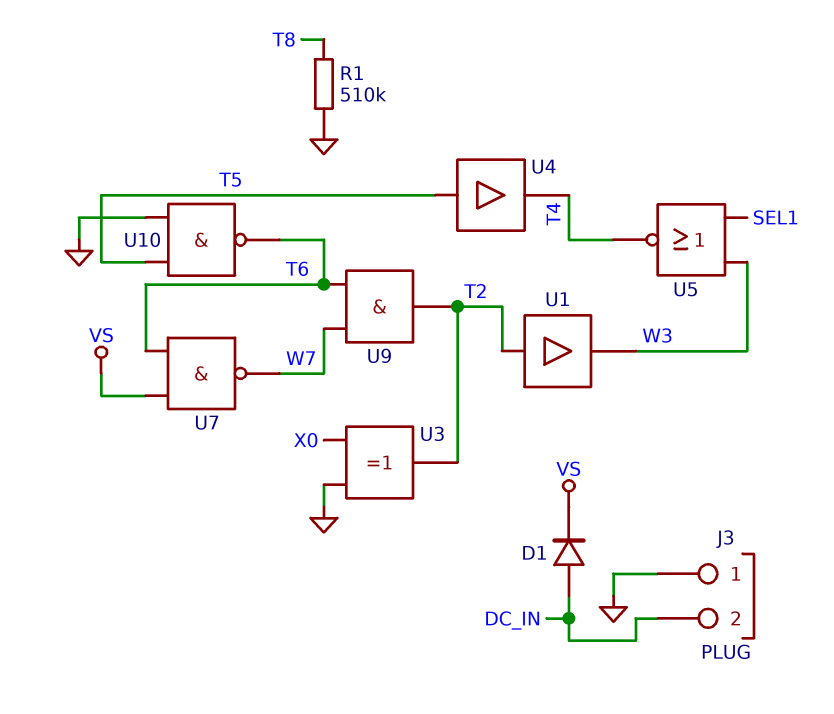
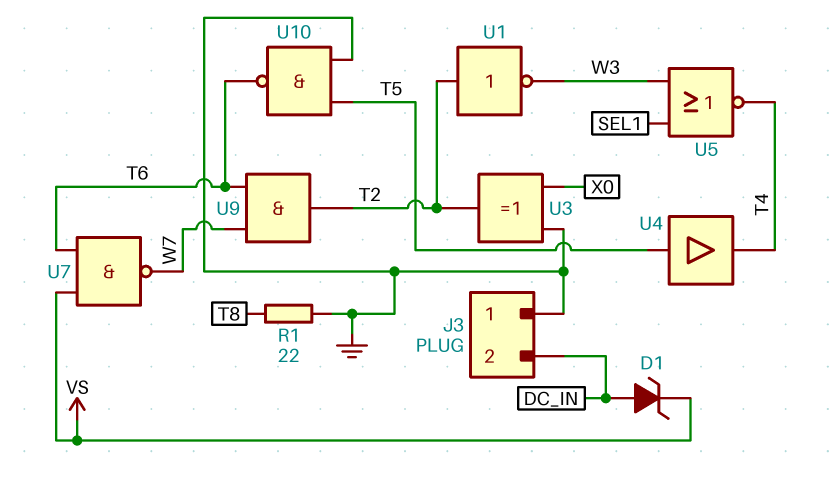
D1: diode (A DC_IN, K VS) -> zener (A DC_IN, K VS)
R1: 510k (GND, T8) -> 22 (GND, T8)
U1: buffer (in T2, out W3) -> NOT (in T2, out W3)

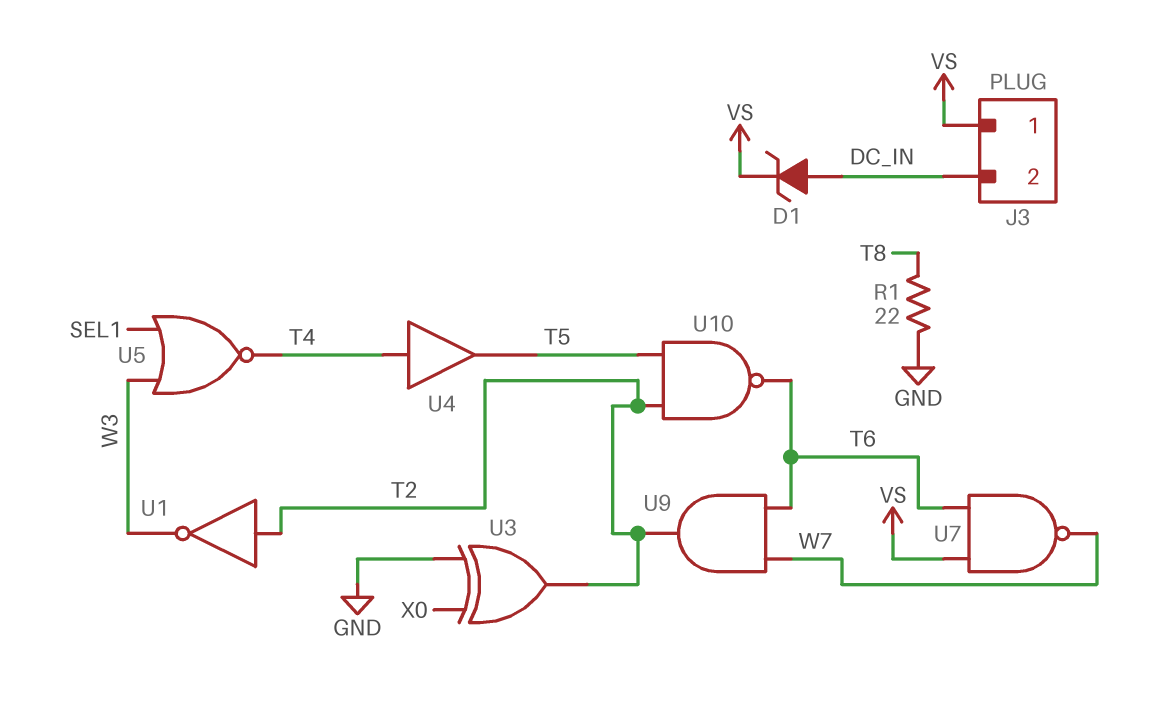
J3 pin 1: GND -> VS
U4: buffer (in T5, out T4) -> buffer (in T4, out T5)
U10: NAND (in GND, in T5, out T6) -> NAND (in T2, in T5, out T6)

